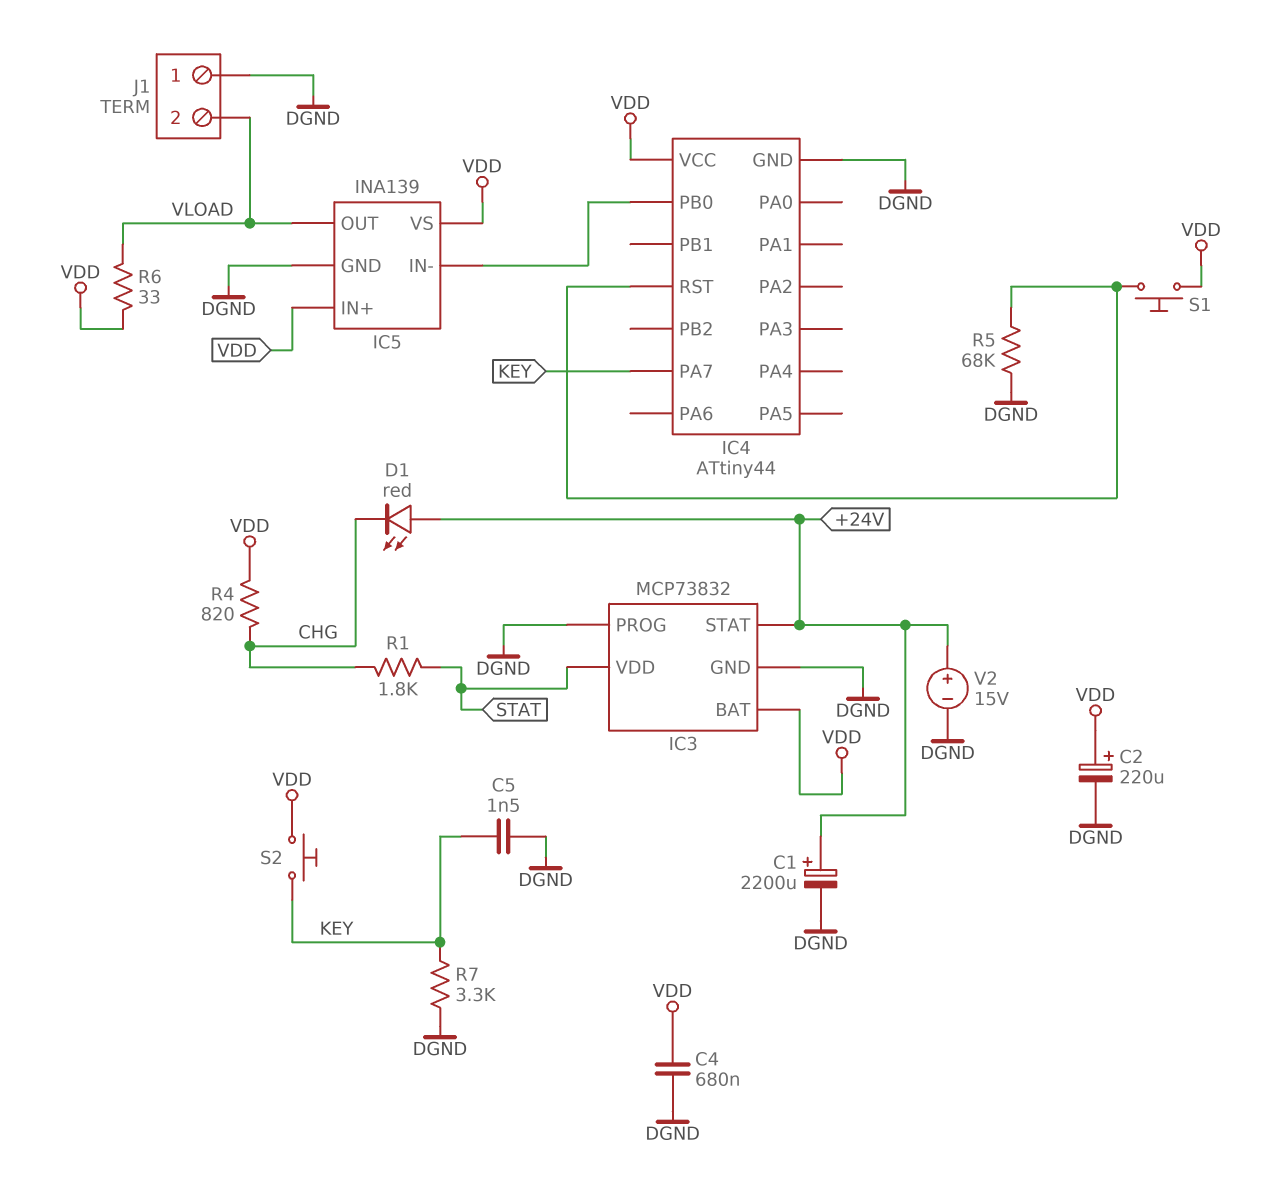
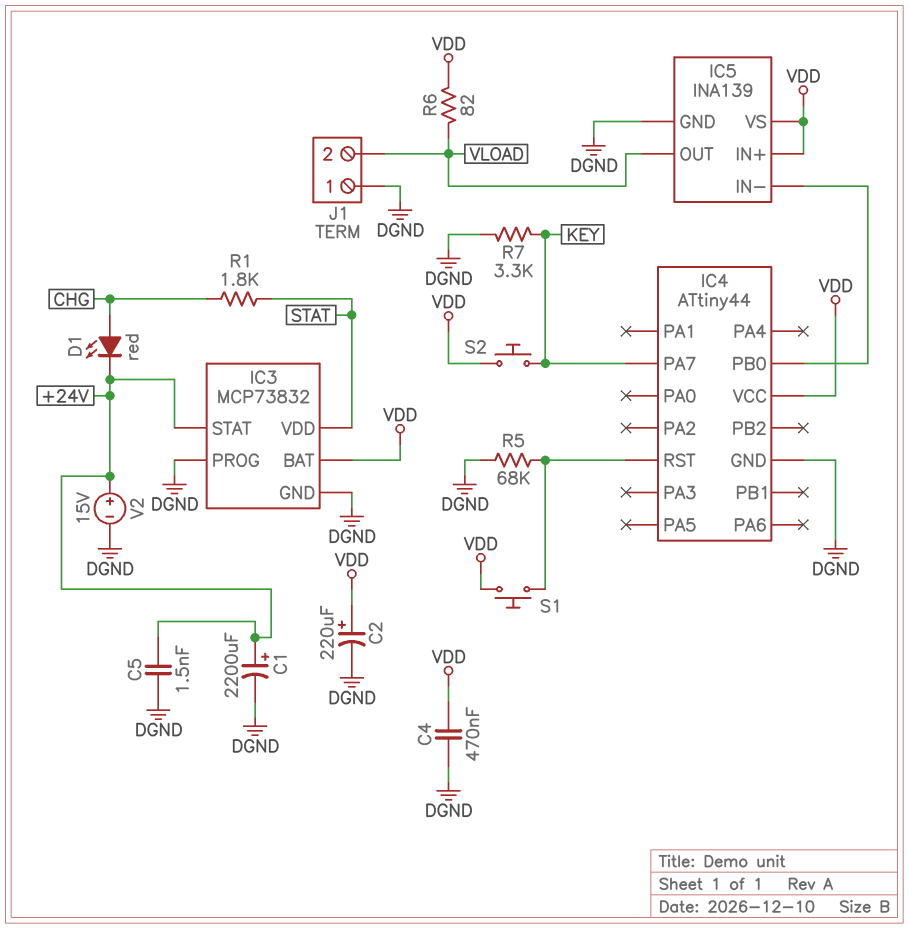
C4: 680nF (DGND, VDD) -> 470nF (DGND, VDD)
C5: 1.5nF (DGND, KEY) -> 1.5nF (+24V, DGND)
D1: LED red (A +24V, K CHG) -> LED red (A CHG, K +24V)
R4: 820 (CHG, VDD) -> none
R6: 33 (VDD, VLOAD) -> 82 (VDD, VLOAD)

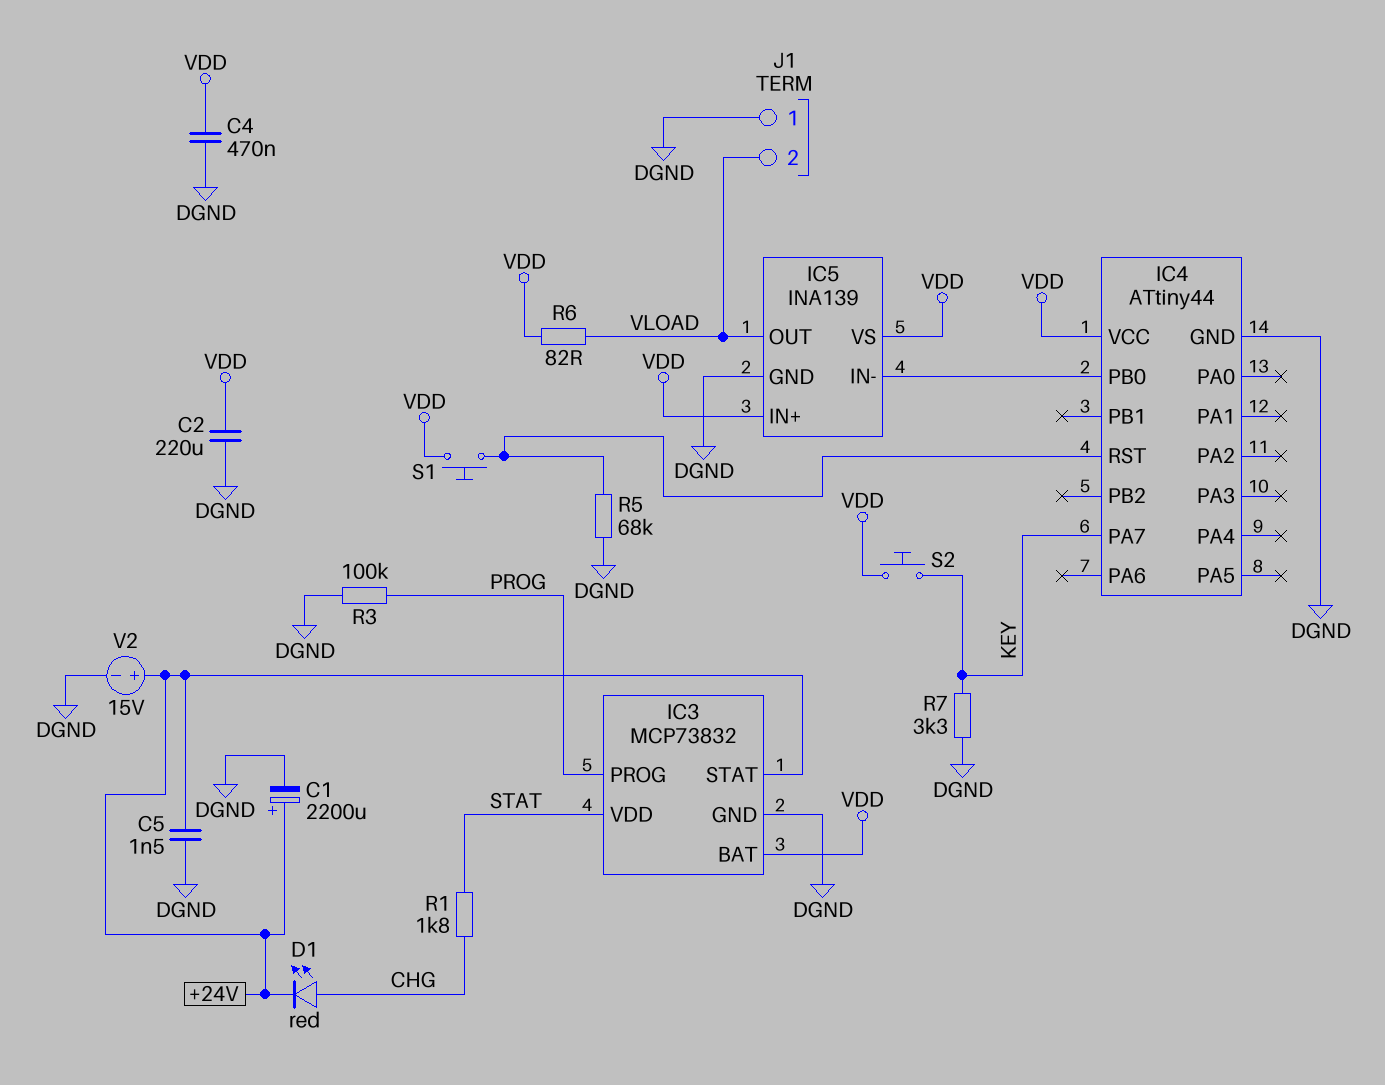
C2: 220uF (plus VDD, minus DGND) -> 220uF (DGND, VDD)
IC3 pin PROG: DGND -> PROG
R3: none -> 100k (DGND, PROG)

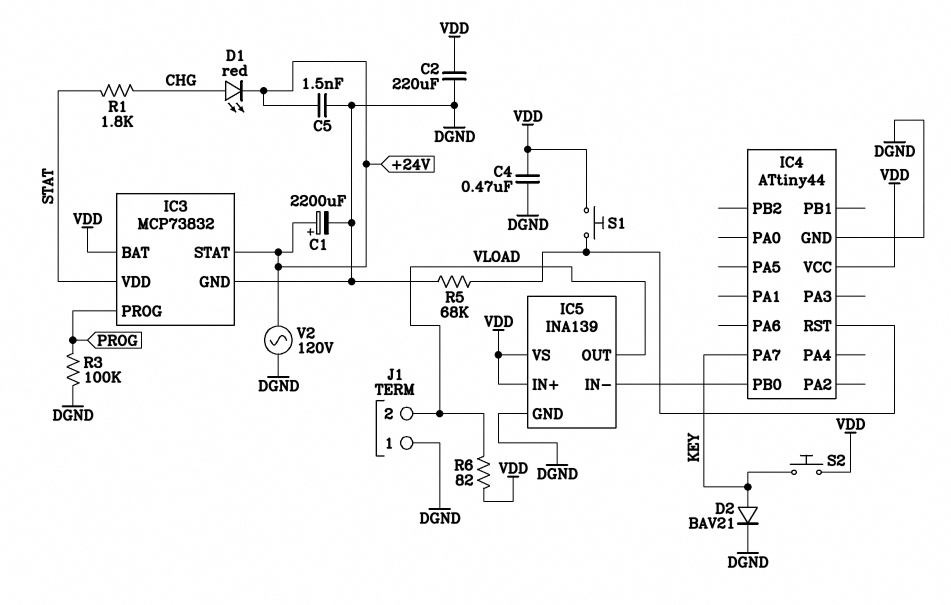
D2: none -> diode BAV21 (A KEY, K DGND)
R7: 3.3k (DGND, KEY) -> none
V2: 15V (plus +24V, minus DGND) -> AC 120V (+24V, DGND)

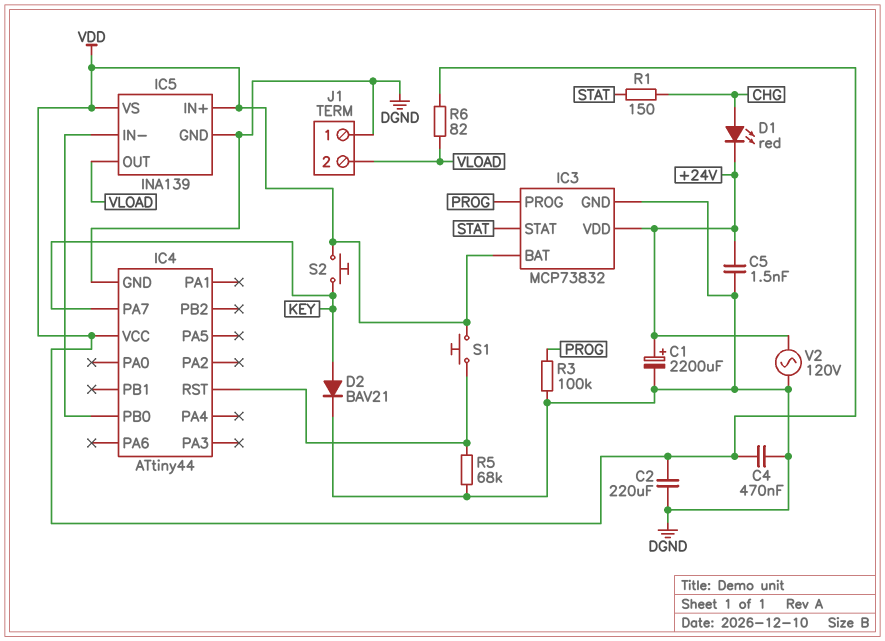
IC3 pin STAT: +24V -> STAT
IC3 pin VDD: STAT -> +24V
R1: 1.8k (CHG, STAT) -> 150 (CHG, STAT)

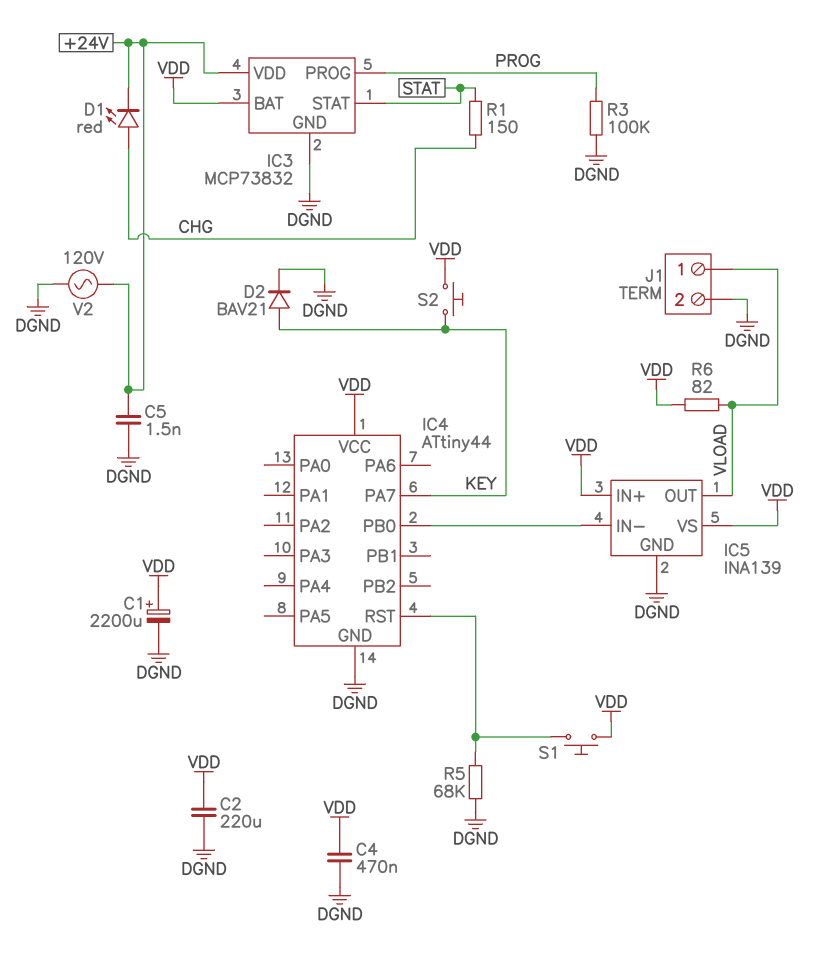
C1: 2200uF (plus +24V, minus DGND) -> 2200uF (plus VDD, minus DGND)
J1 pin 1: DGND -> VLOAD
J1 pin 2: VLOAD -> DGND

